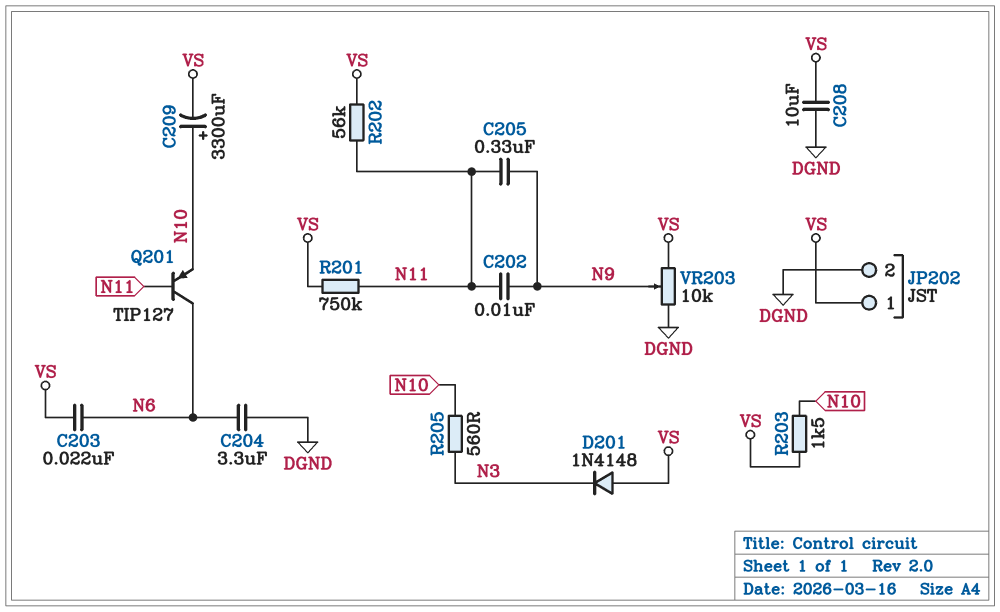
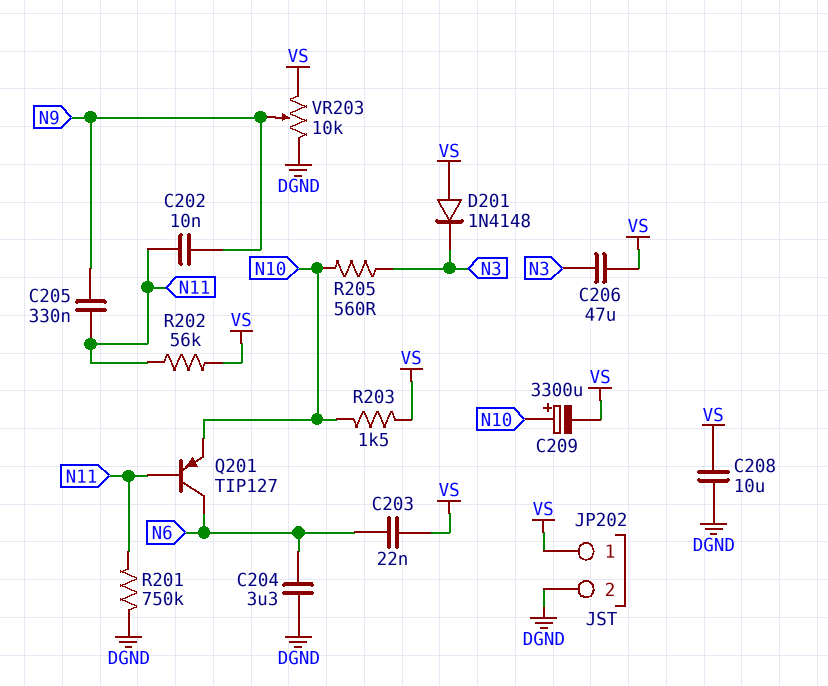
C206: none -> 47uF (N3, VS)
R201: 750k (N11, VS) -> 750k (DGND, N11)

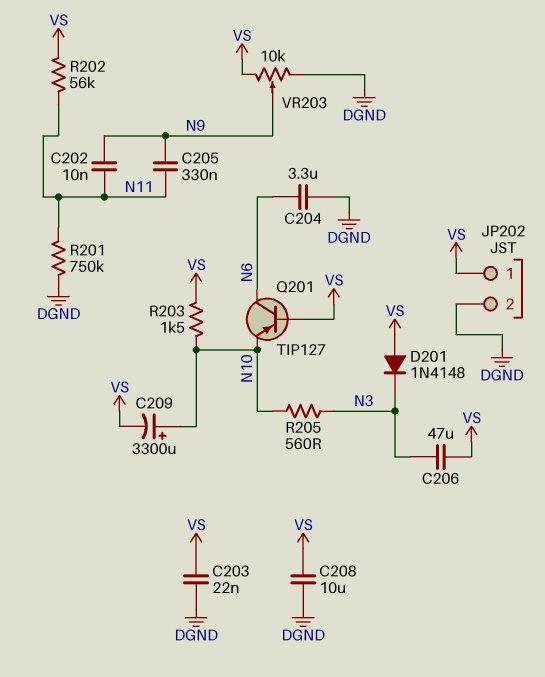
C203: 22nF (N6, VS) -> 22nF (DGND, VS)
Q201: PNP TIP127 (B N11, C N6, E N10) -> PNP TIP127 (B VS, C N6, E N10)

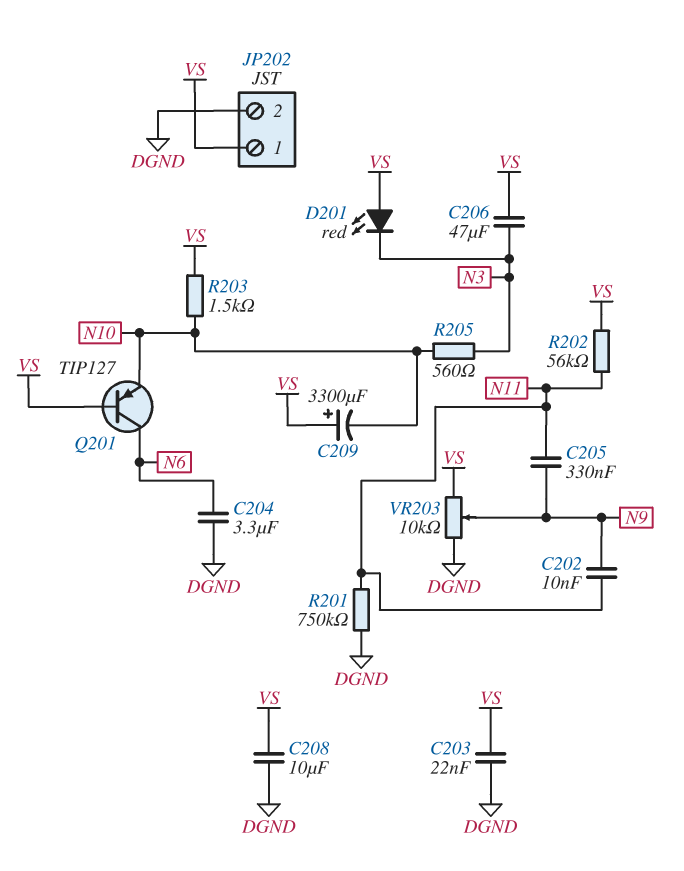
C209: 3300uF (plus N10, minus VS) -> 3300uF (plus VS, minus N10)
D201: diode 1N4148 (A VS, K N3) -> LED red (A VS, K N3)

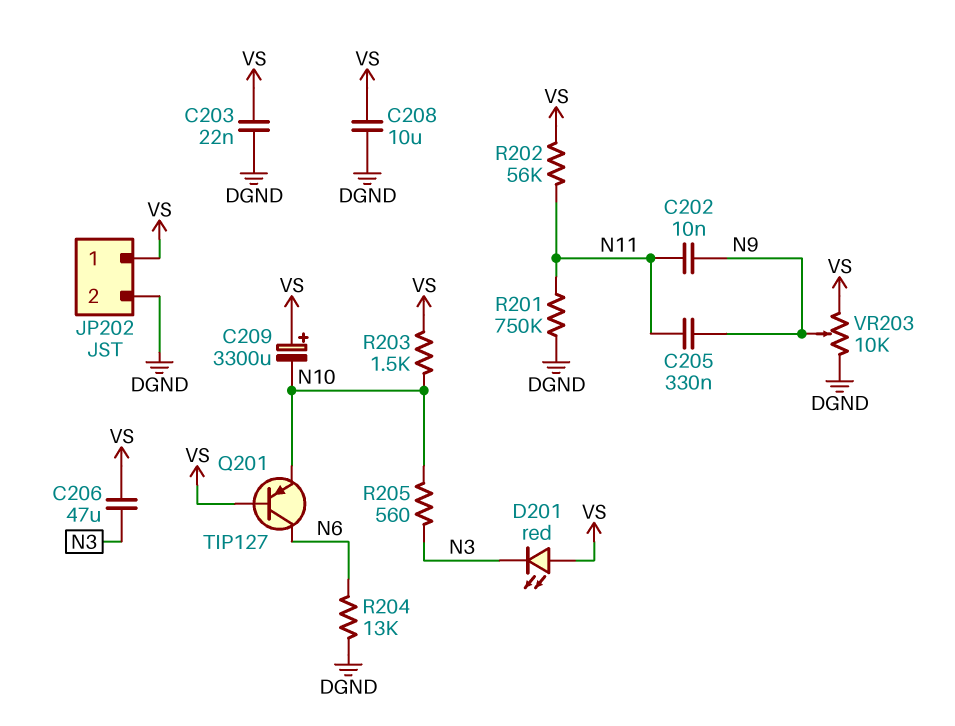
C204: 3.3uF (DGND, N6) -> none
R204: none -> 13k (DGND, N6)

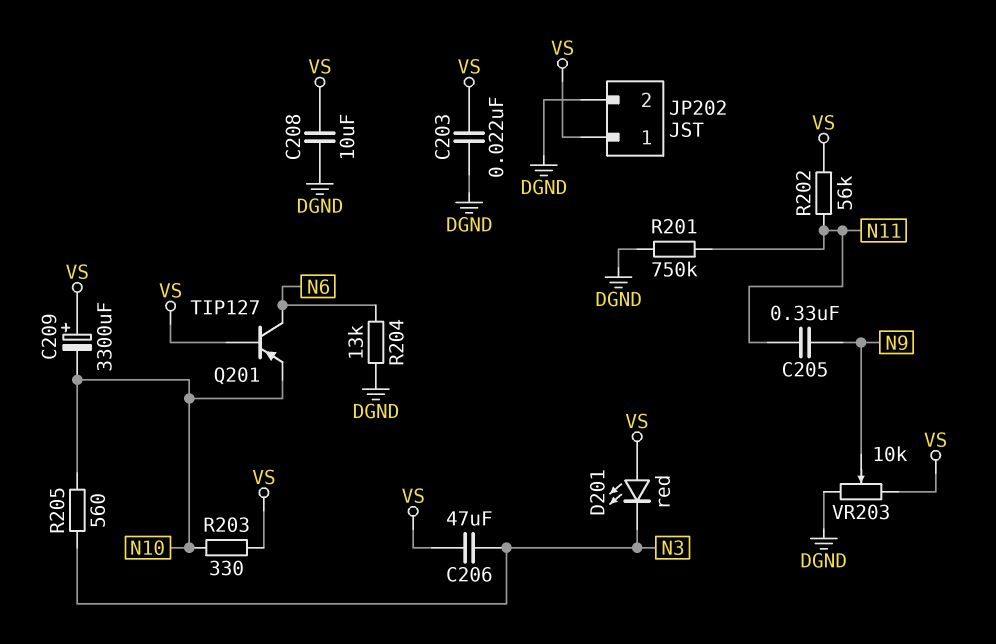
C202: 10nF (N9, N11) -> none
R203: 1.5k (N10, VS) -> 330 (N10, VS)

